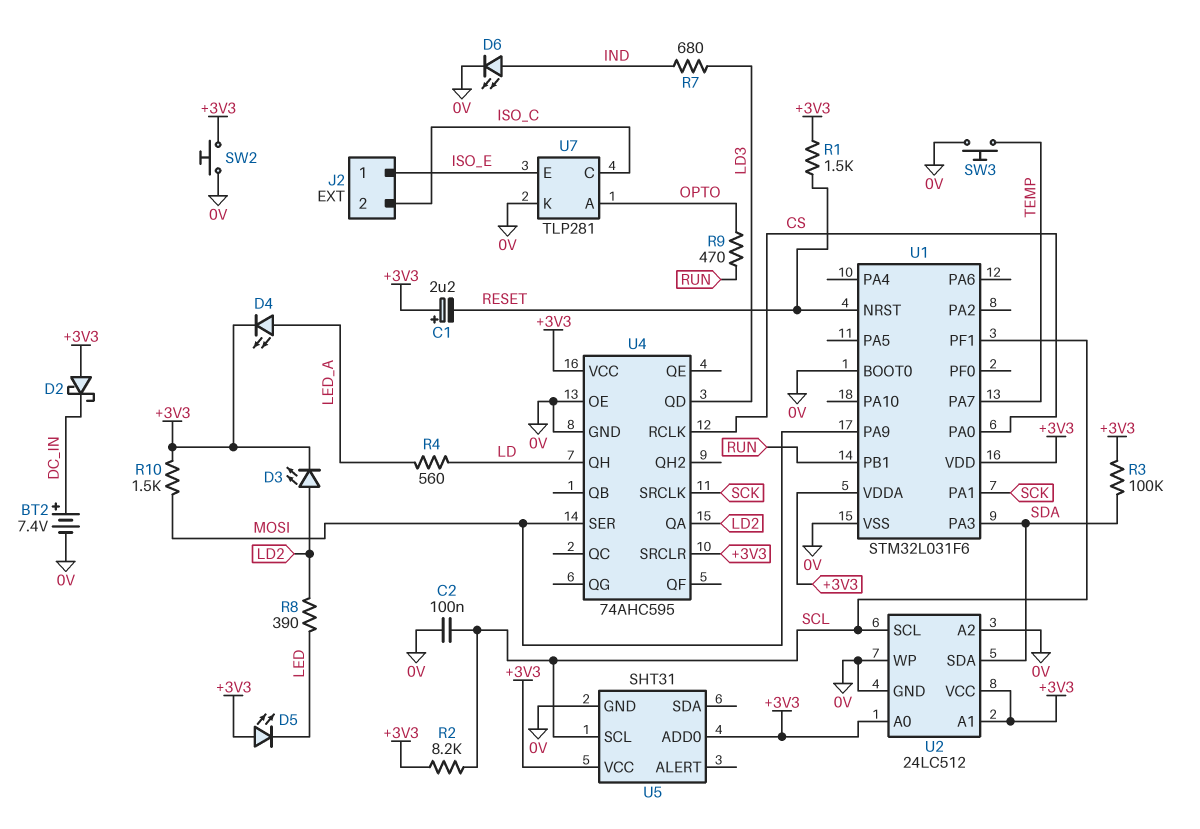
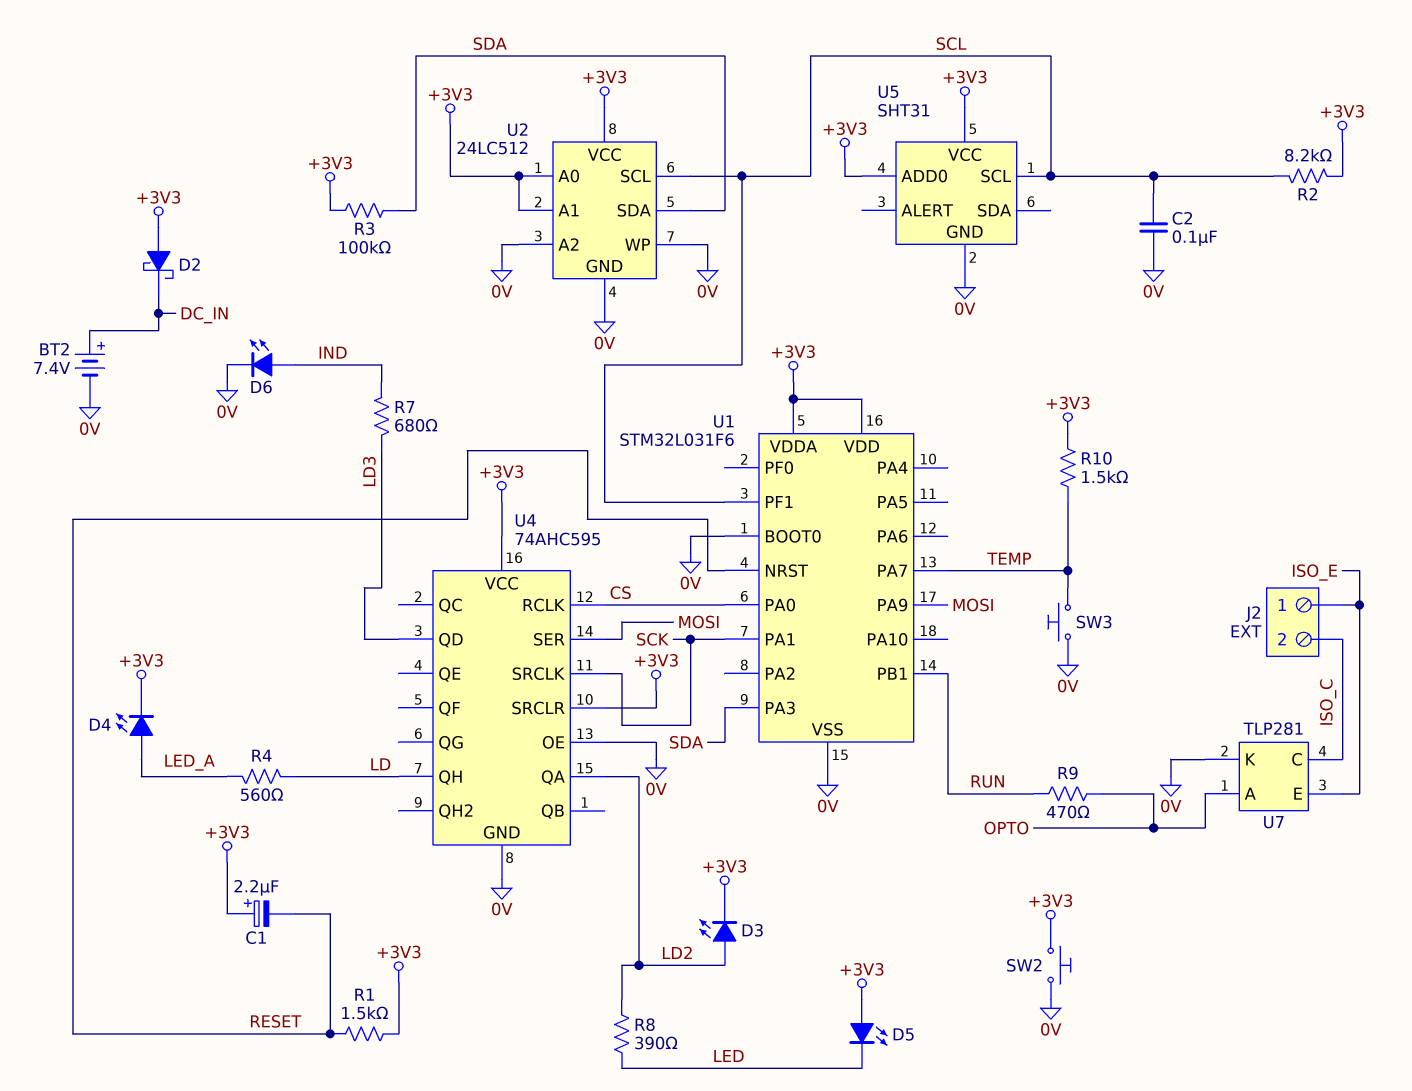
R10: 1.5k (+3V3, MOSI) -> 1.5k (+3V3, TEMP)

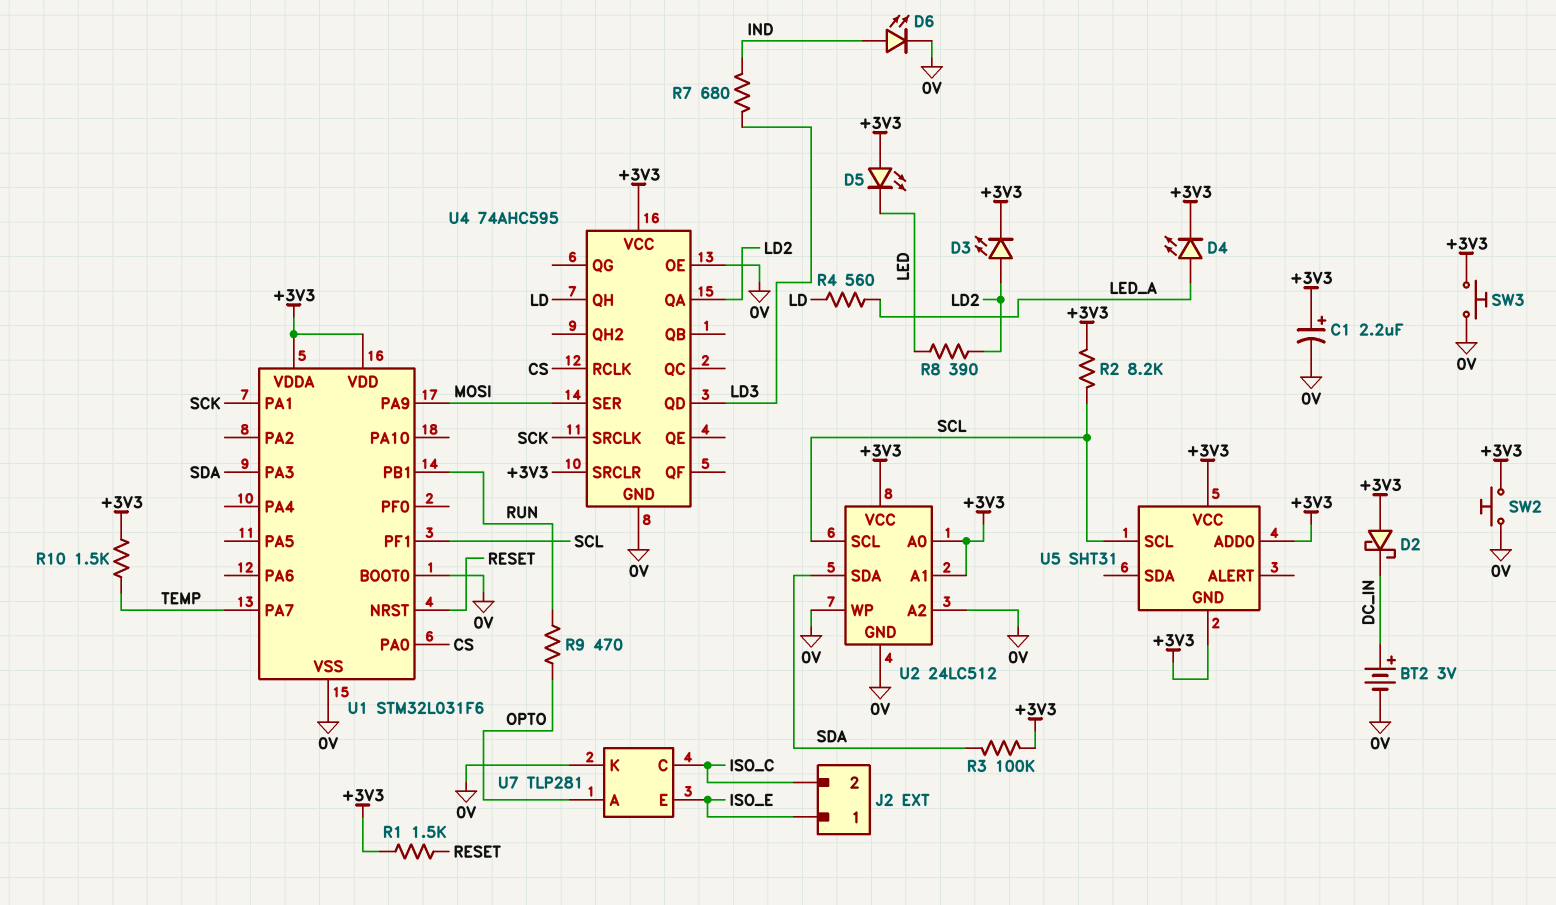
BT2: 7.4V (plus DC_IN, minus 0V) -> 3V (plus DC_IN, minus 0V)
C1: 2.2uF (plus +3V3, minus RESET) -> 2.2uF (plus +3V3, minus 0V)
C2: 100nF (0V, SCL) -> none
SW3: button (0V, TEMP) -> button (+3V3, 0V)
U5 pin GND: 0V -> +3V3

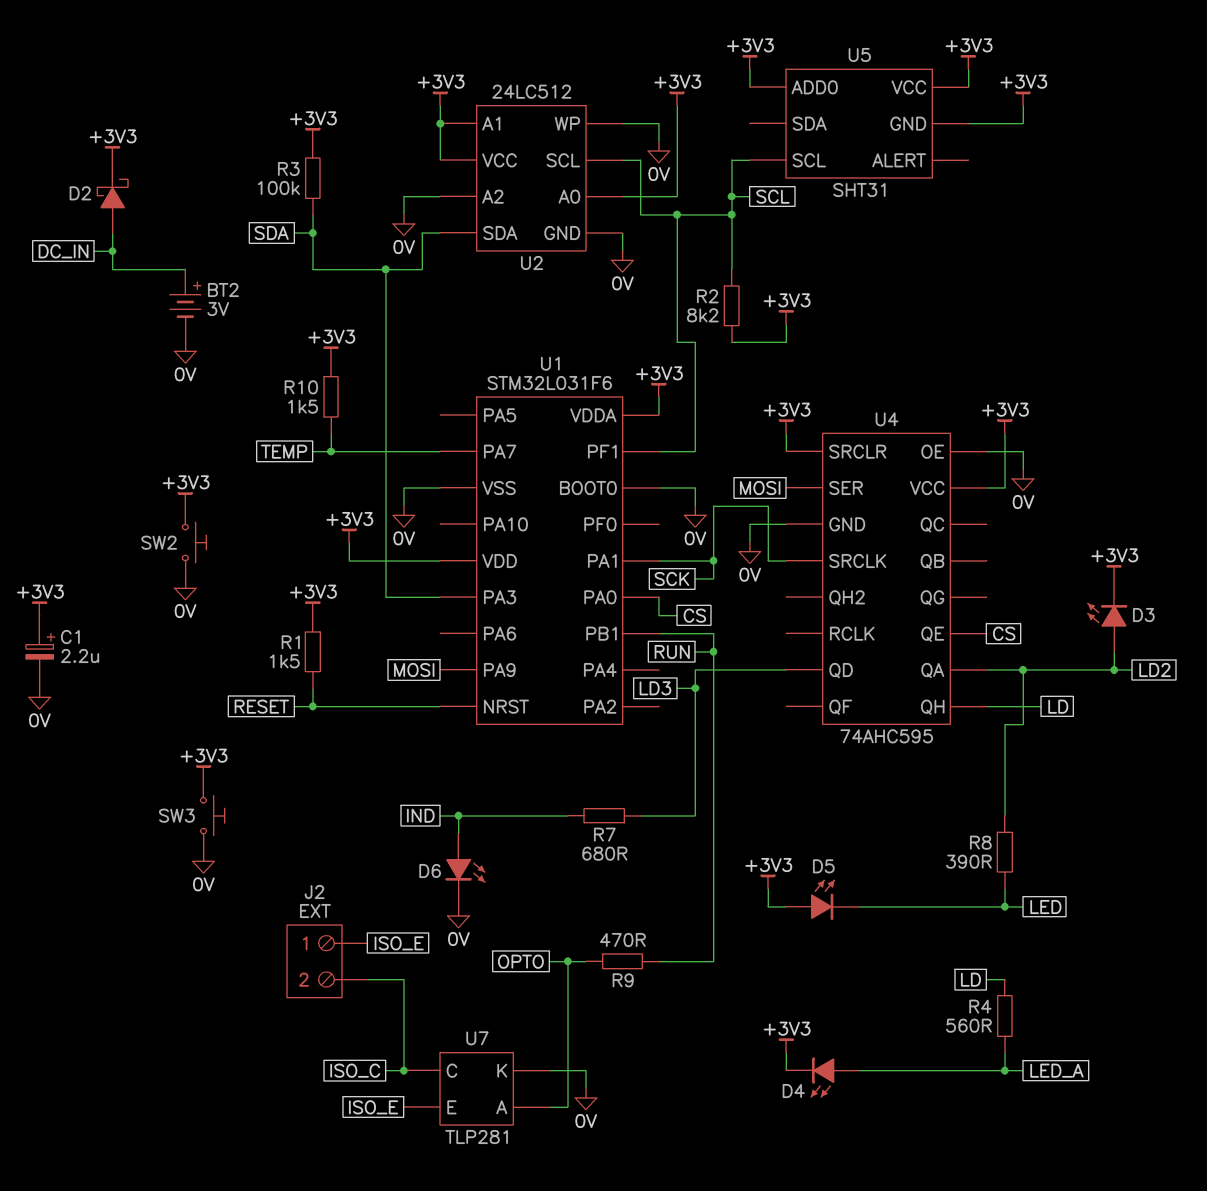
D2: schottky (A +3V3, K DC_IN) -> schottky (A DC_IN, K +3V3)
U4 pin QE: none -> CS
U4 pin RCLK: CS -> none

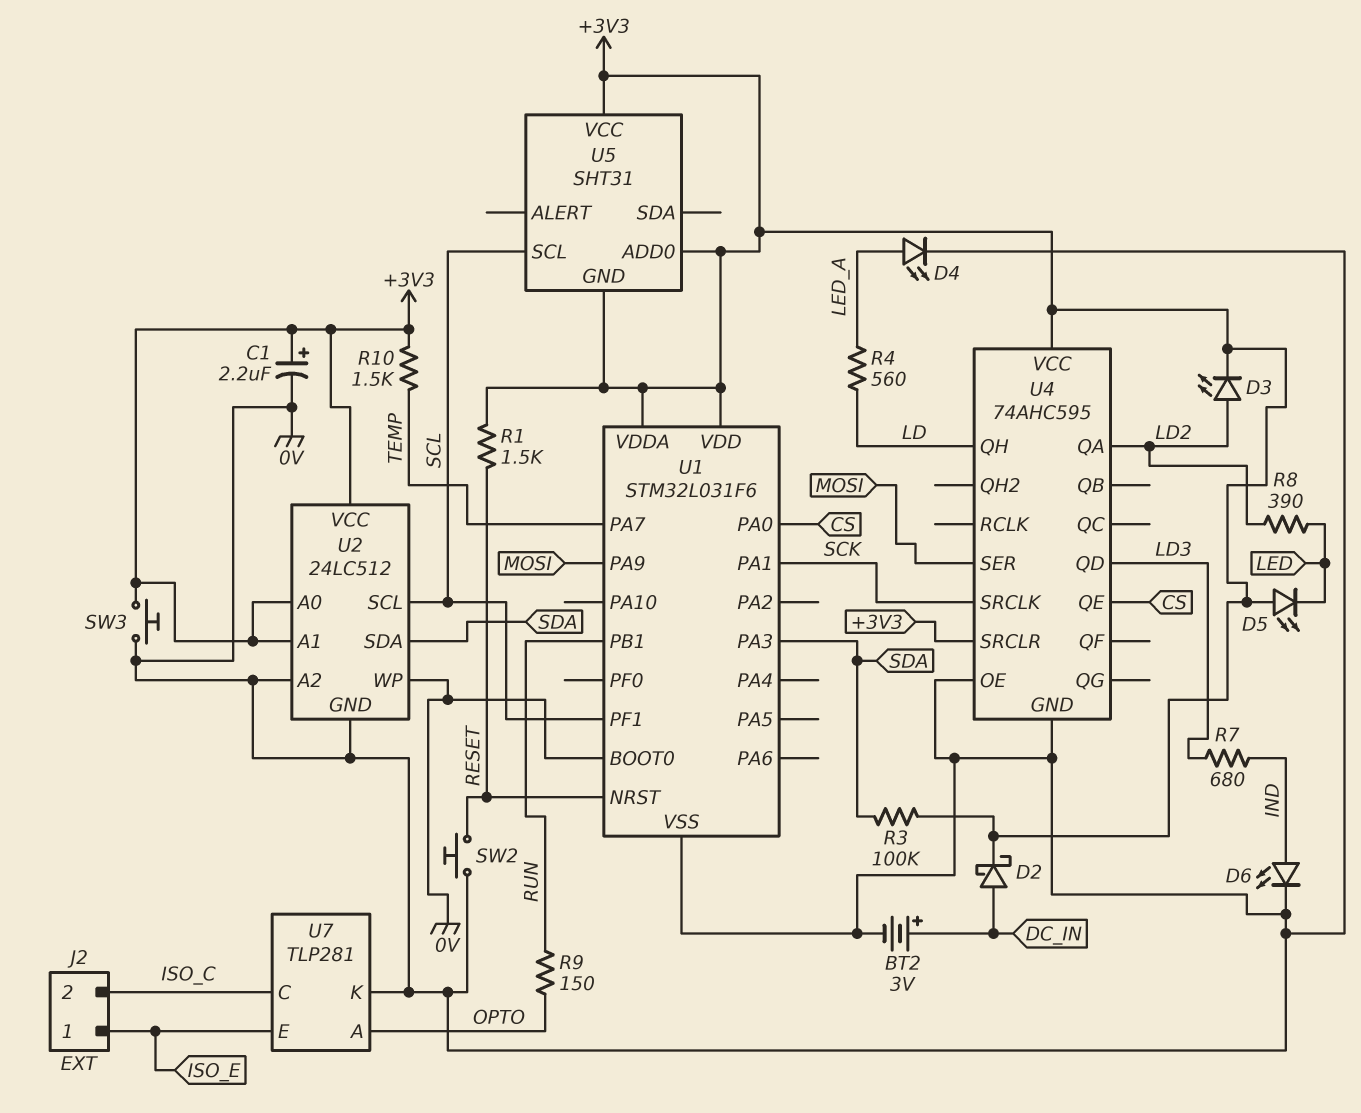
D4: LED (A LED_A, K +3V3) -> LED (A LED_A, K 0V)
R2: 8.2k (+3V3, SCL) -> none
R9: 470 (OPTO, RUN) -> 150 (OPTO, RUN)
SW2: button (+3V3, 0V) -> button (0V, RESET)

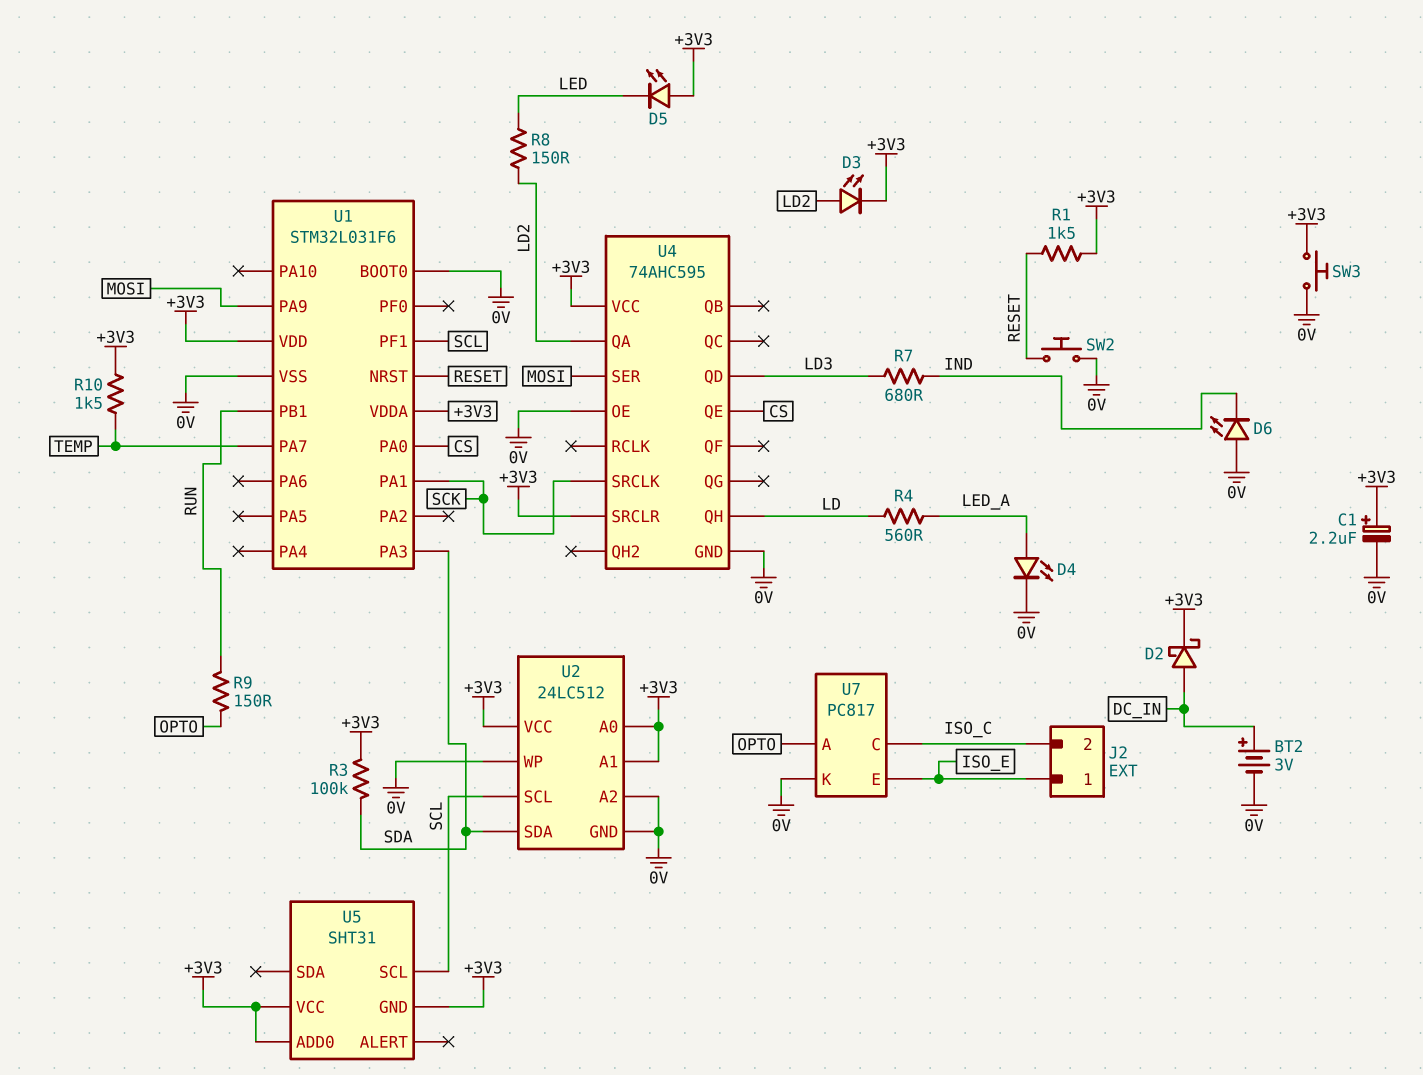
D6: LED (A IND, K 0V) -> LED (A 0V, K IND)
R8: 390 (LD2, LED) -> 150 (LD2, LED)
U7: TLP281 -> PC817

